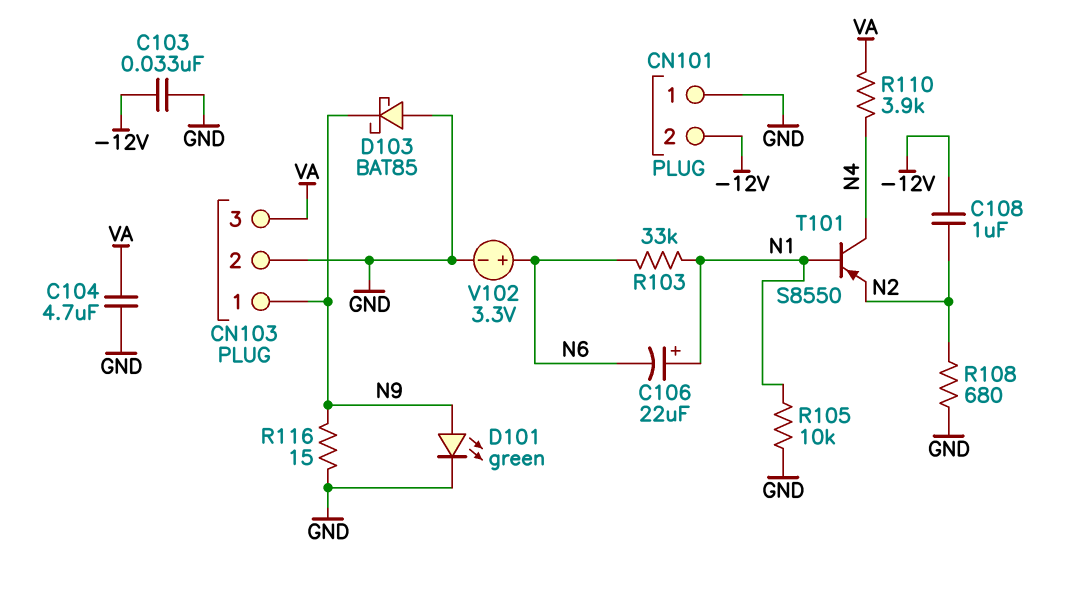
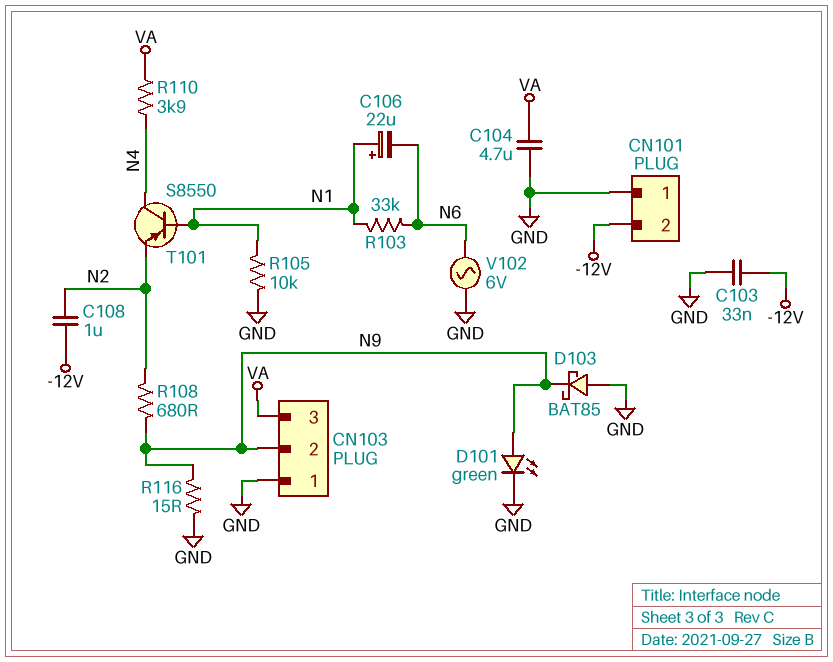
CN103 pin 1: N9 -> GND
CN103 pin 2: GND -> N9
R108: 680 (GND, N2) -> 680 (N2, N9)
V102: 3.3V (plus N6, minus GND) -> AC 6V (GND, N6)

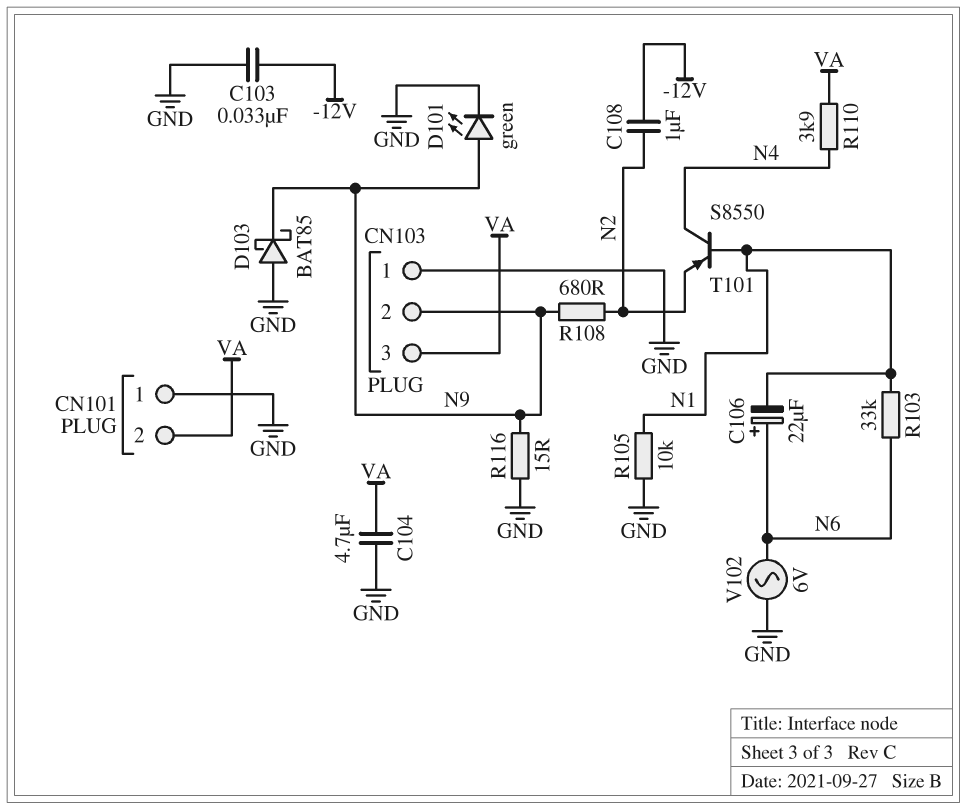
C106: 22uF (plus N1, minus N6) -> 22uF (plus N6, minus N1)
CN101 pin 2: -12V -> VA

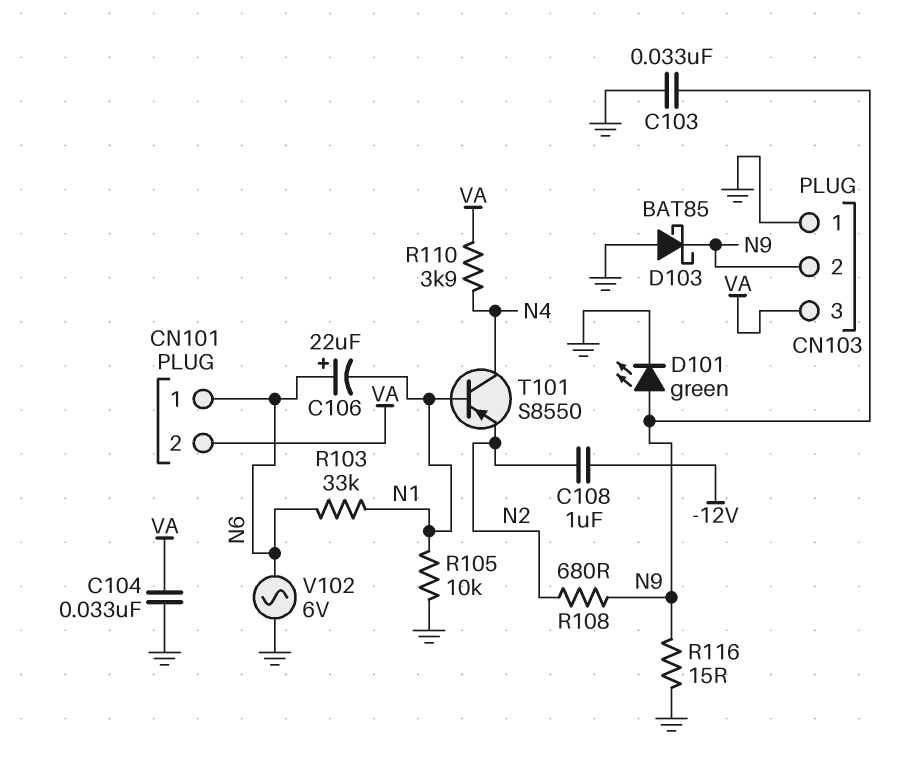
C103: 33nF (-12V, GND) -> 33nF (GND, N9)
C104: 4.7uF (GND, VA) -> 33nF (GND, VA)
CN101 pin 1: GND -> N6

